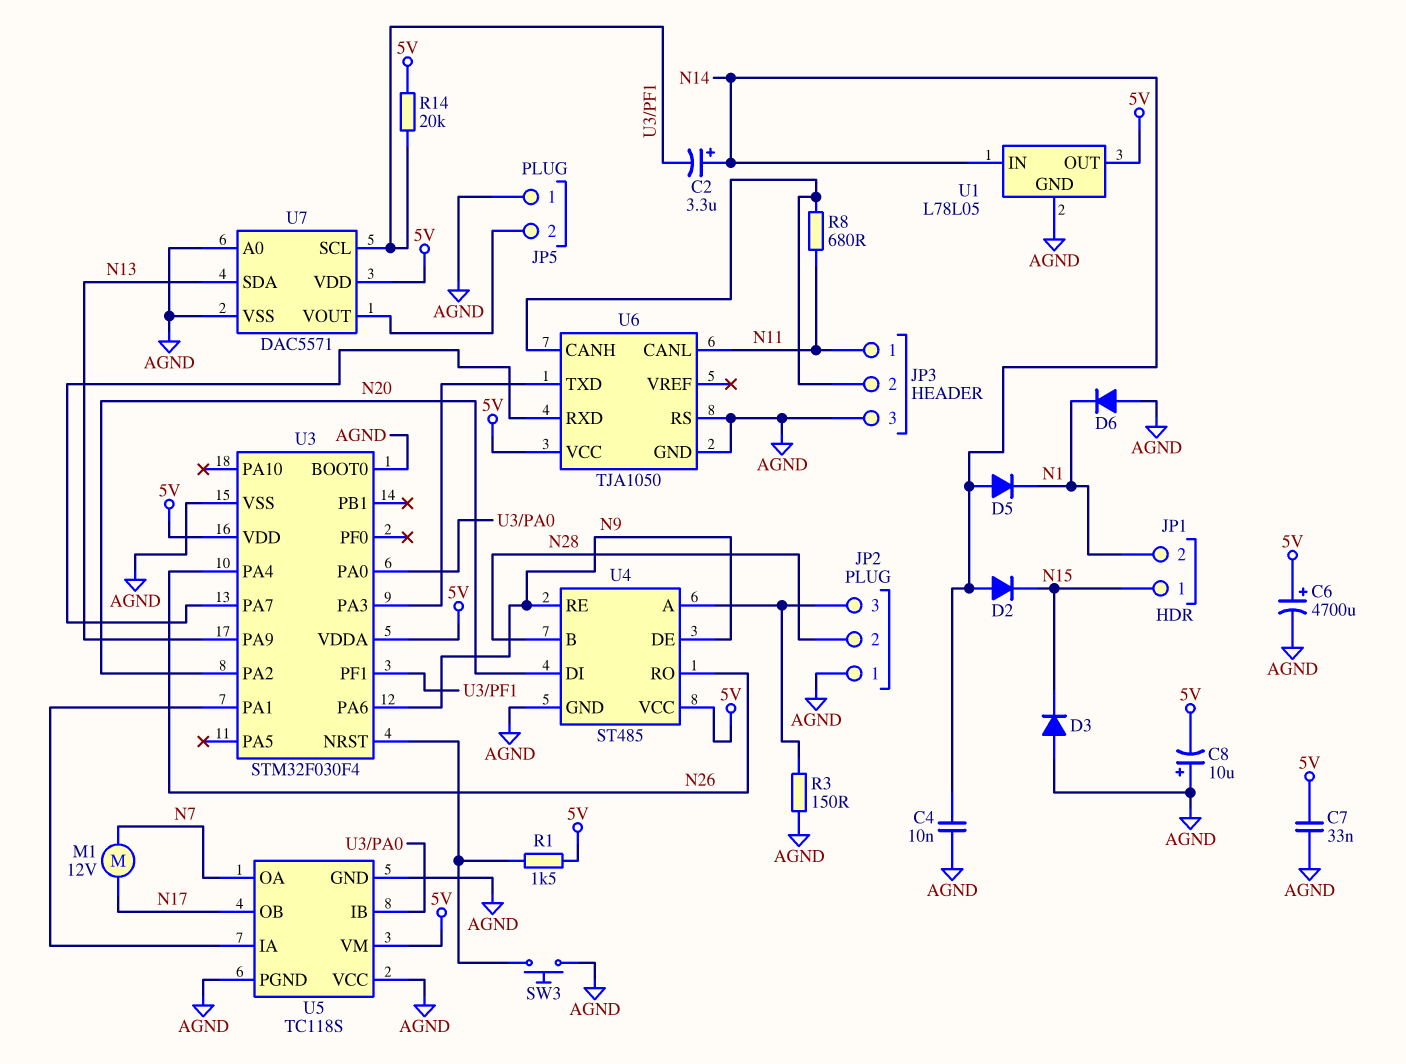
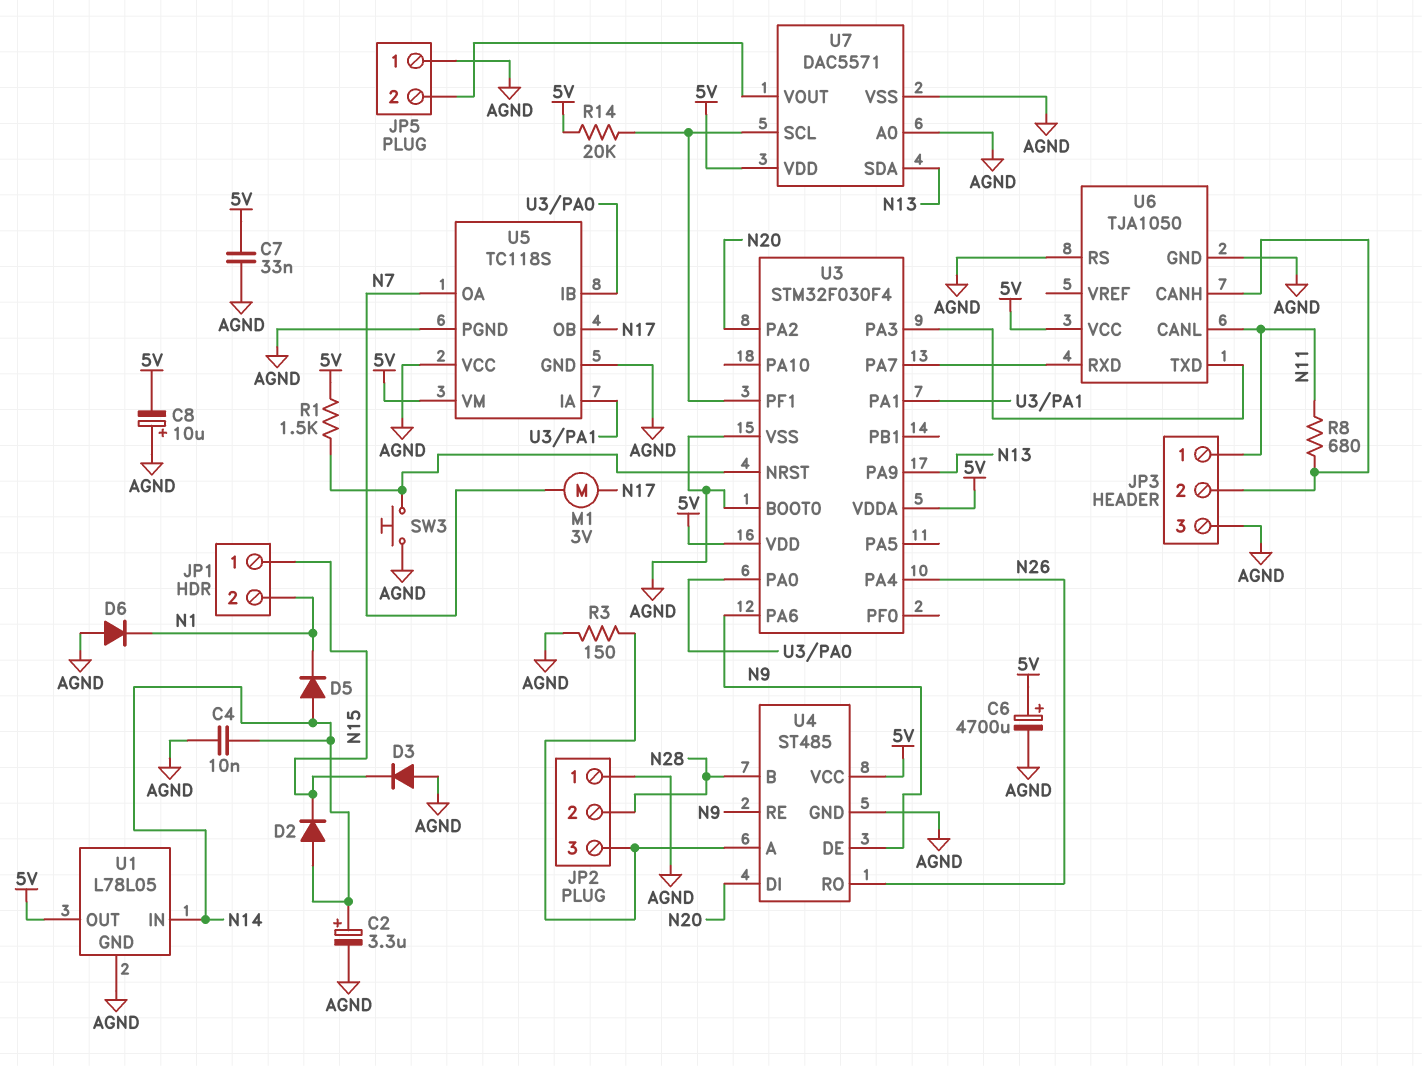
C2: 3.3uF (plus N14, minus U3/PF1) -> 3.3uF (plus N14, minus AGND)
M1: motor 12V (N7, N17) -> motor 3V (N7, N17)

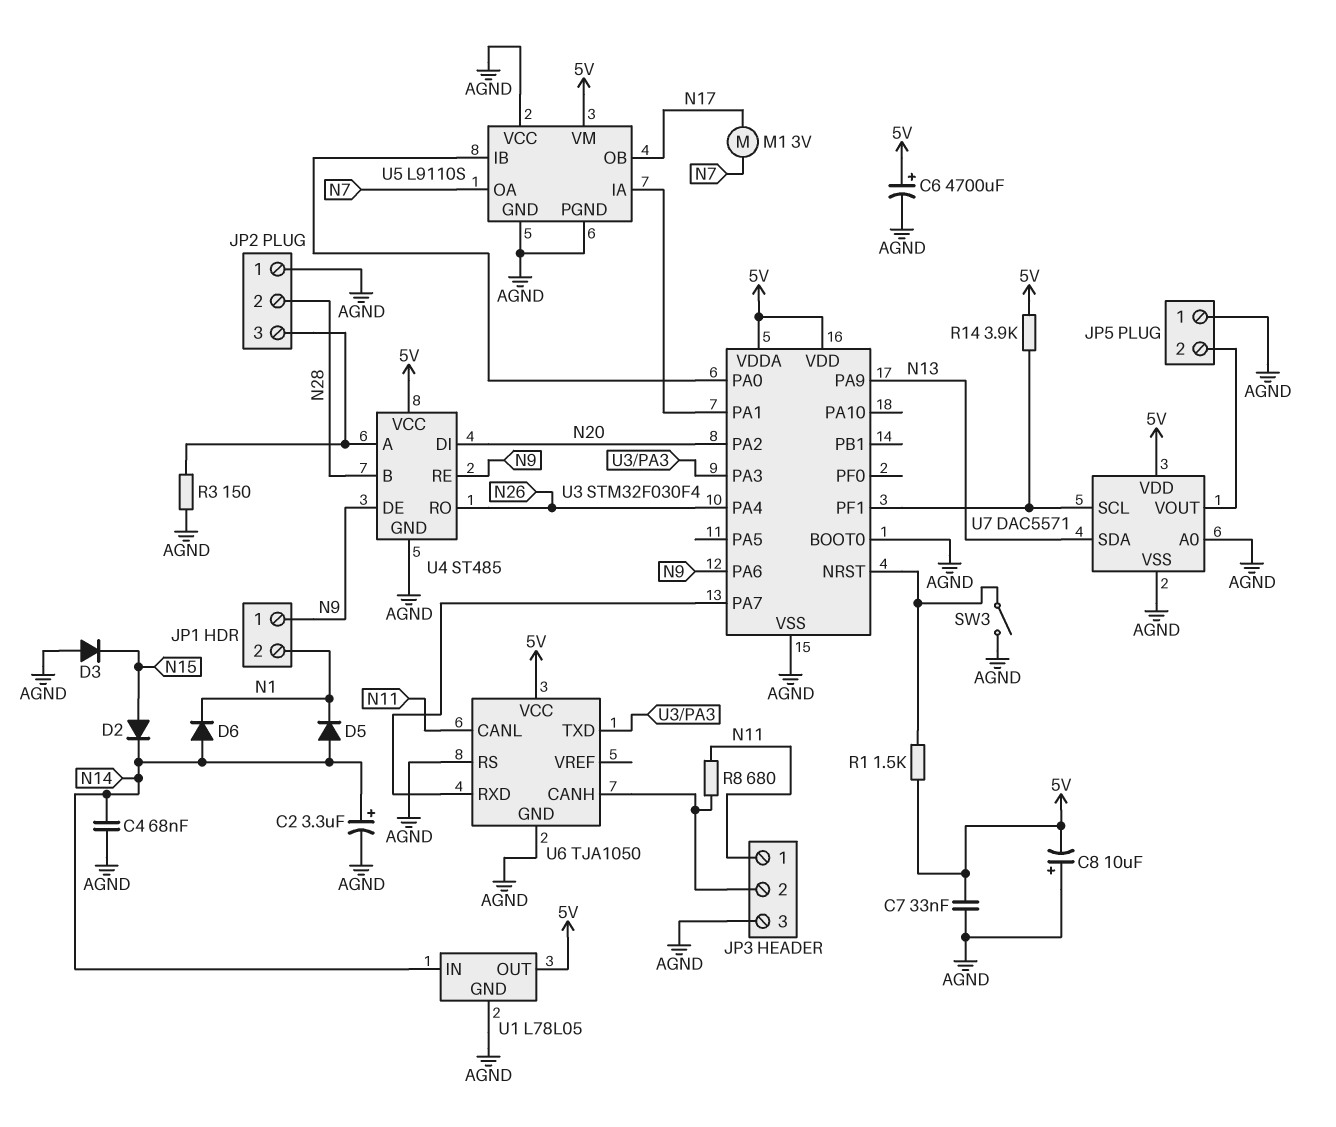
C4: 10nF (AGND, N14) -> 68nF (AGND, N14)
D2: diode (A N14, K N15) -> diode (A N15, K N14)
D6: diode (A AGND, K N1) -> diode (A N14, K N1)
JP1 pin 1: N15 -> N9
R14: 20k (5V, U3/PF1) -> 3.9k (5V, U3/PF1)
SW3: button (AGND, U3/NRST) -> switch (AGND, U3/NRST)
U5: TC118S -> L9110S

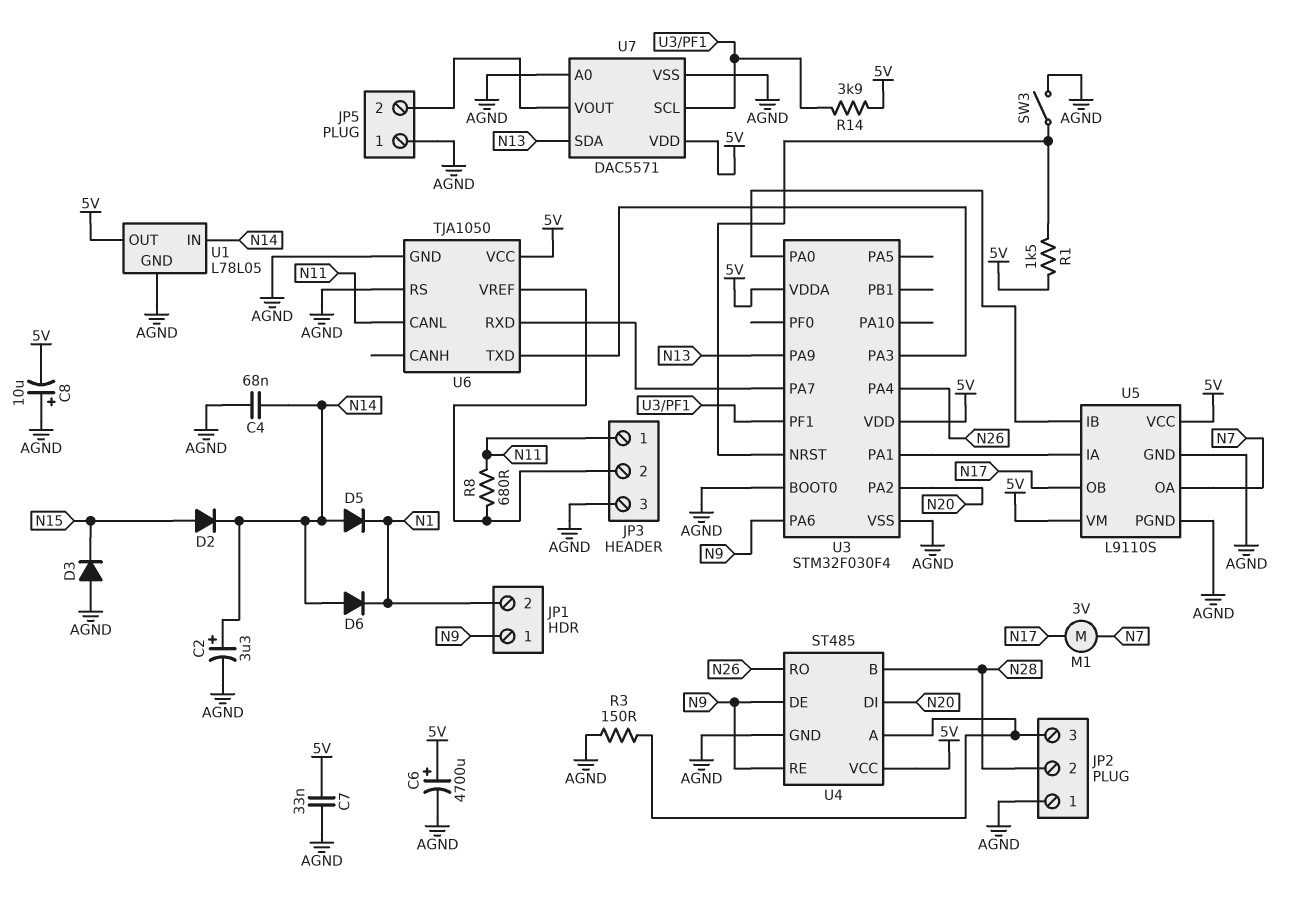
U5 pin VCC: AGND -> 5V
U6 pin CANH: JP3/2 -> none
U6 pin VREF: none -> JP3/2

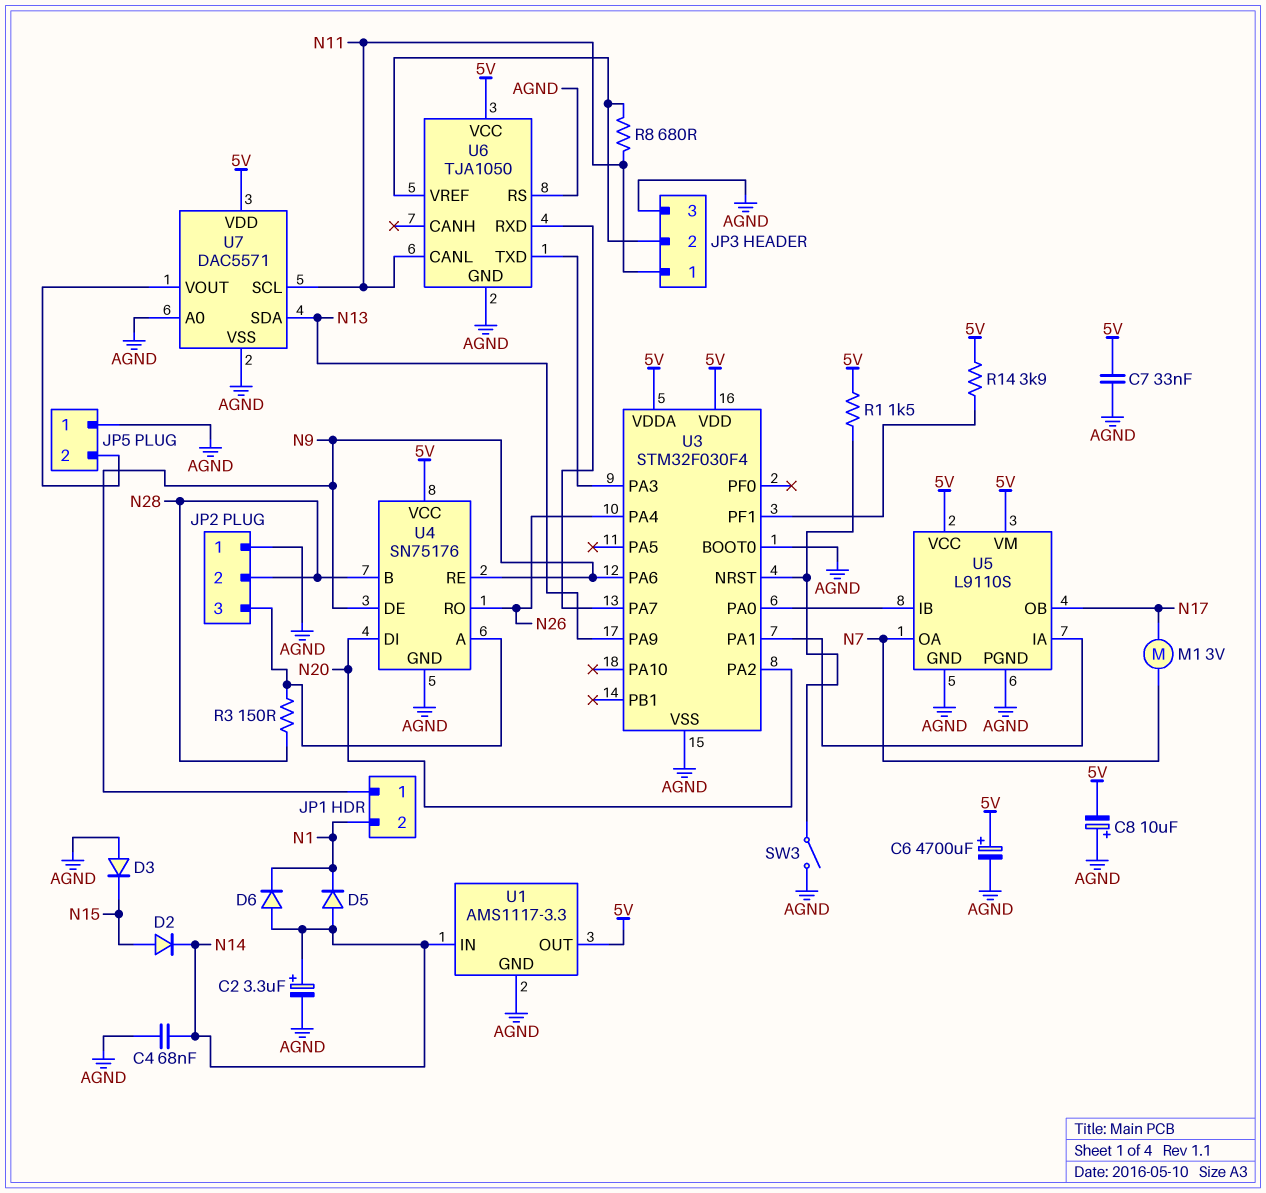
R3: 150 (AGND, JP2/3) -> 150 (JP2/3, N28)
U1: L78L05 -> AMS1117-3.3
U4: ST485 -> SN75176
U7 pin SCL: U3/PF1 -> N11

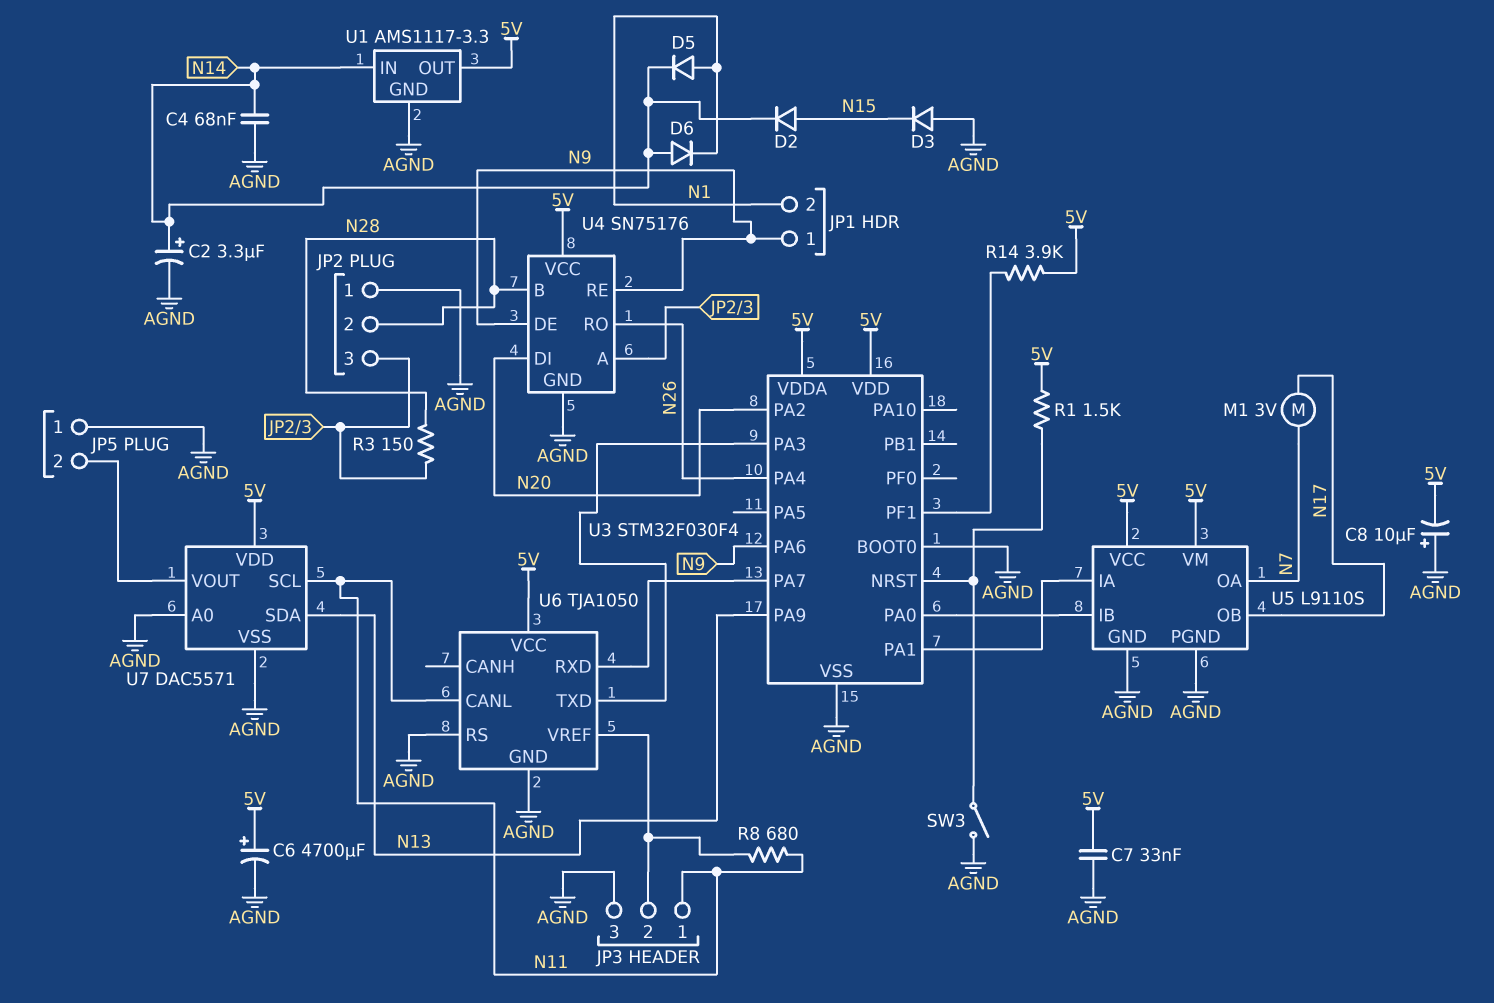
D5: diode (A N14, K N1) -> diode (A N1, K N14)

